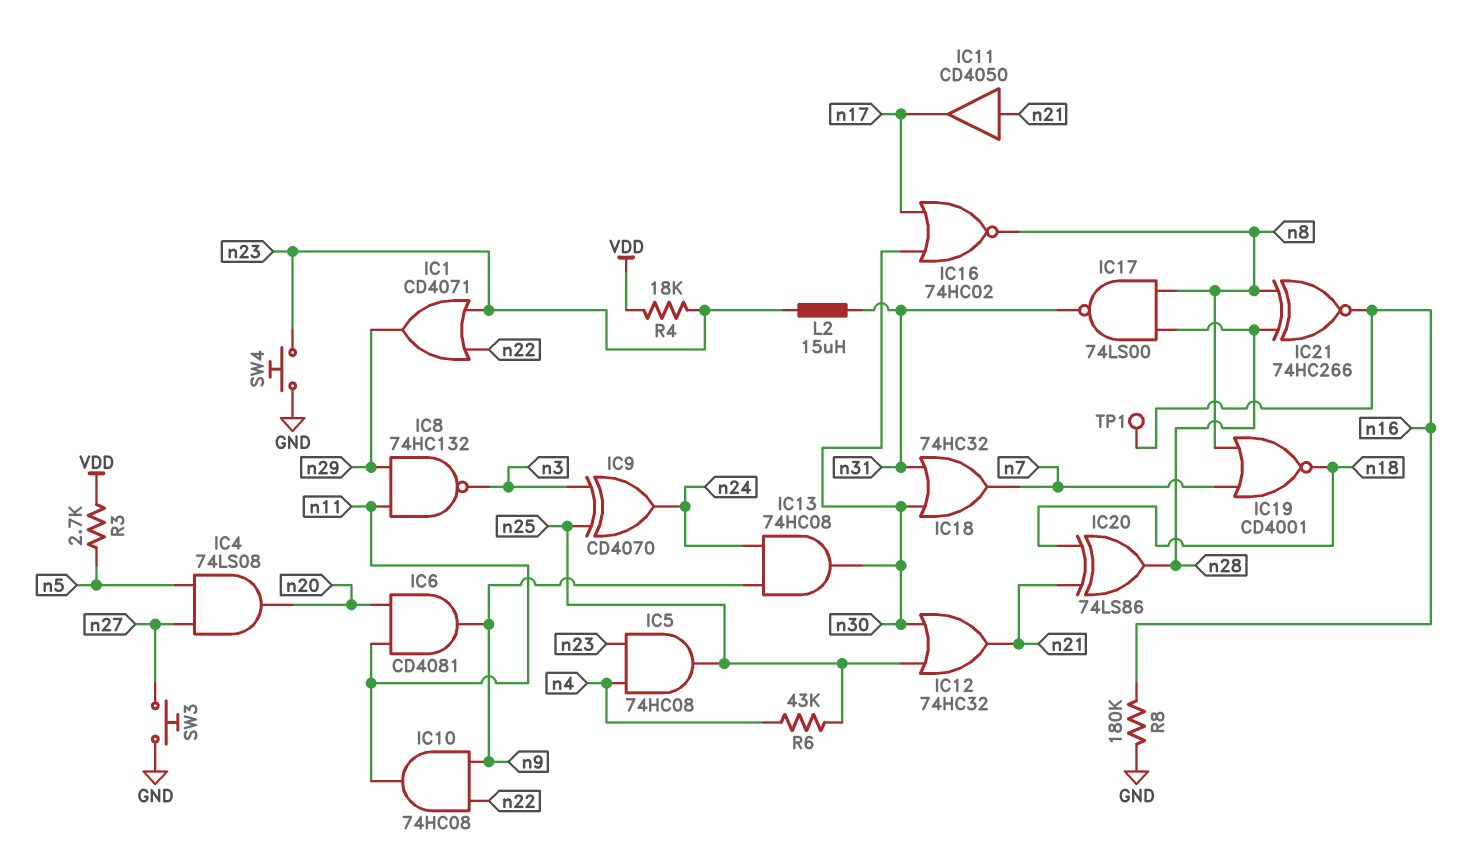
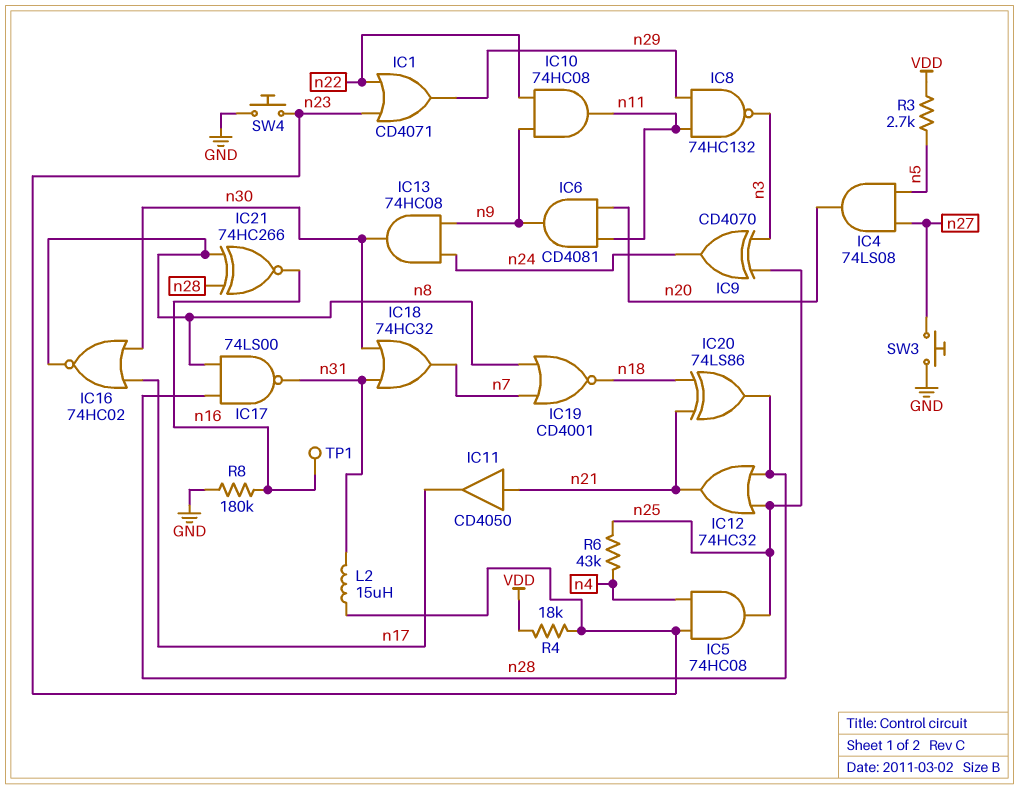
IC12: OR 74HC32 (in n25, in n30, out n21) -> OR 74HC32 (in n25, in n28, out n21)

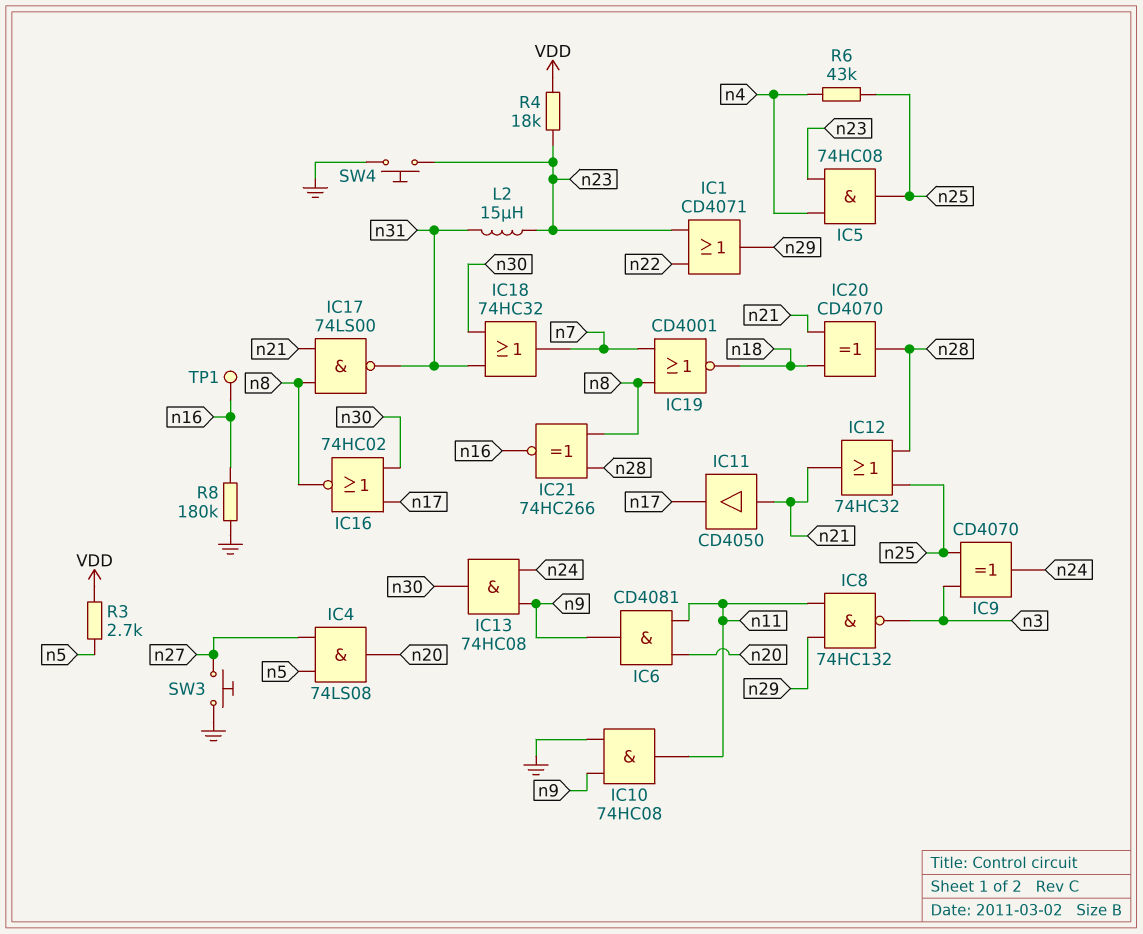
IC10: AND 74HC08 (in n9, in n22, out n11) -> AND 74HC08 (in GND, in n9, out n11)
IC17: NAND 74LS00 (in n8, in n28, out n31) -> NAND 74LS00 (in n8, in n21, out n31)
IC20: XOR 74LS86 (in n18, in n21, out n28) -> XOR CD4070 (in n18, in n21, out n28)

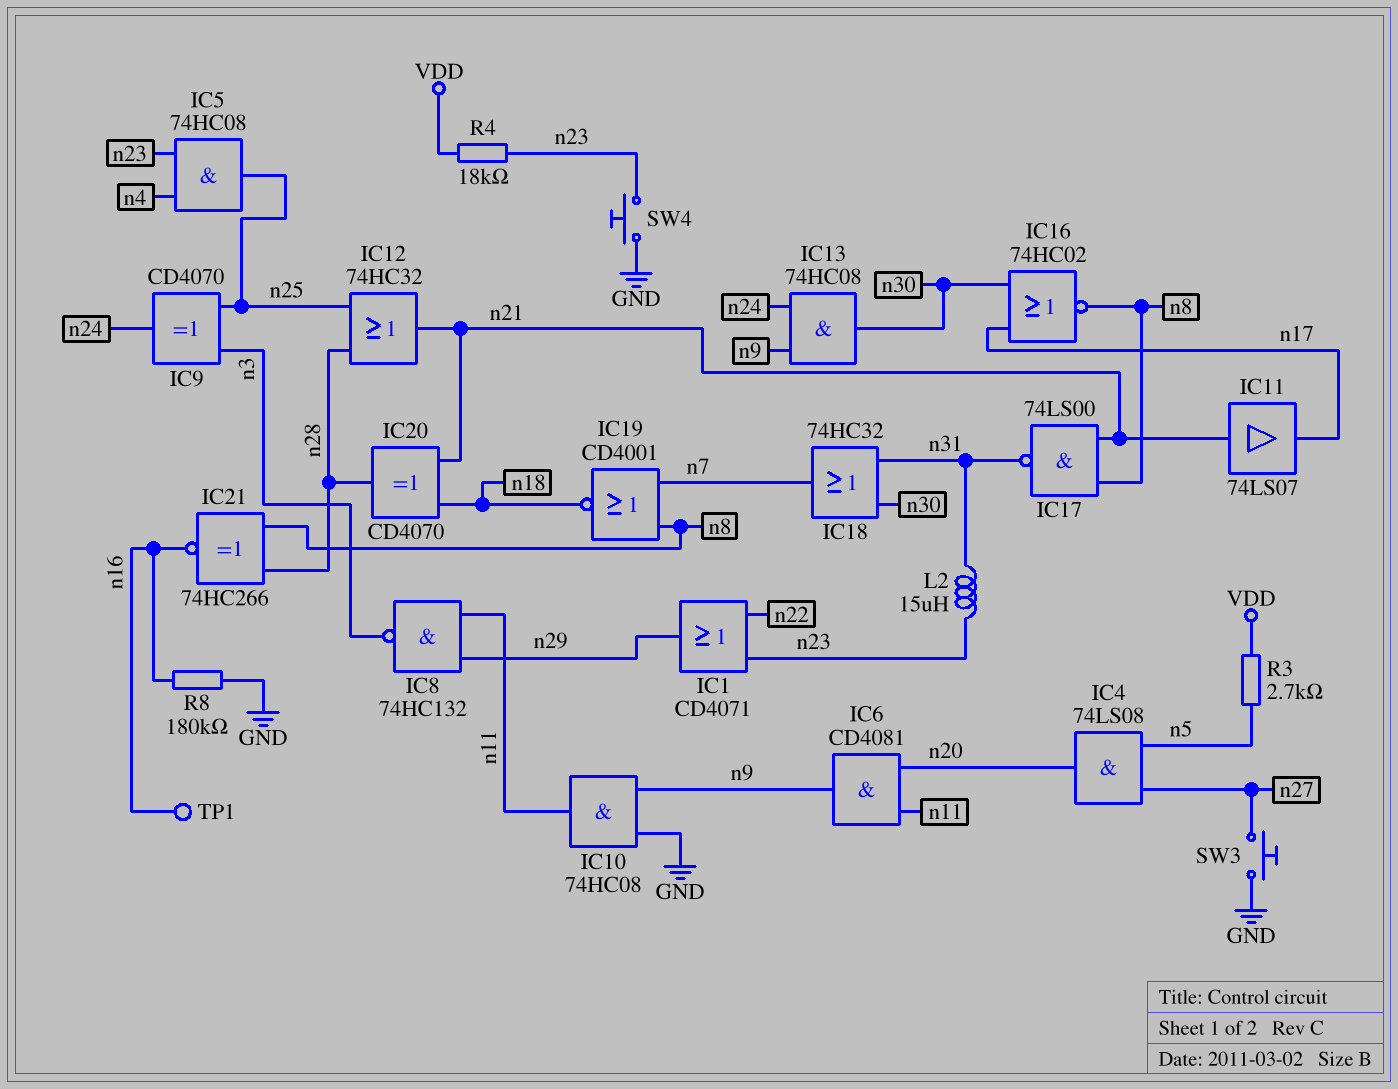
IC11: buffer CD4050 (in n21, out n17) -> buffer 74LS07 (in n21, out n17)
R6: 43k (n4, n25) -> none

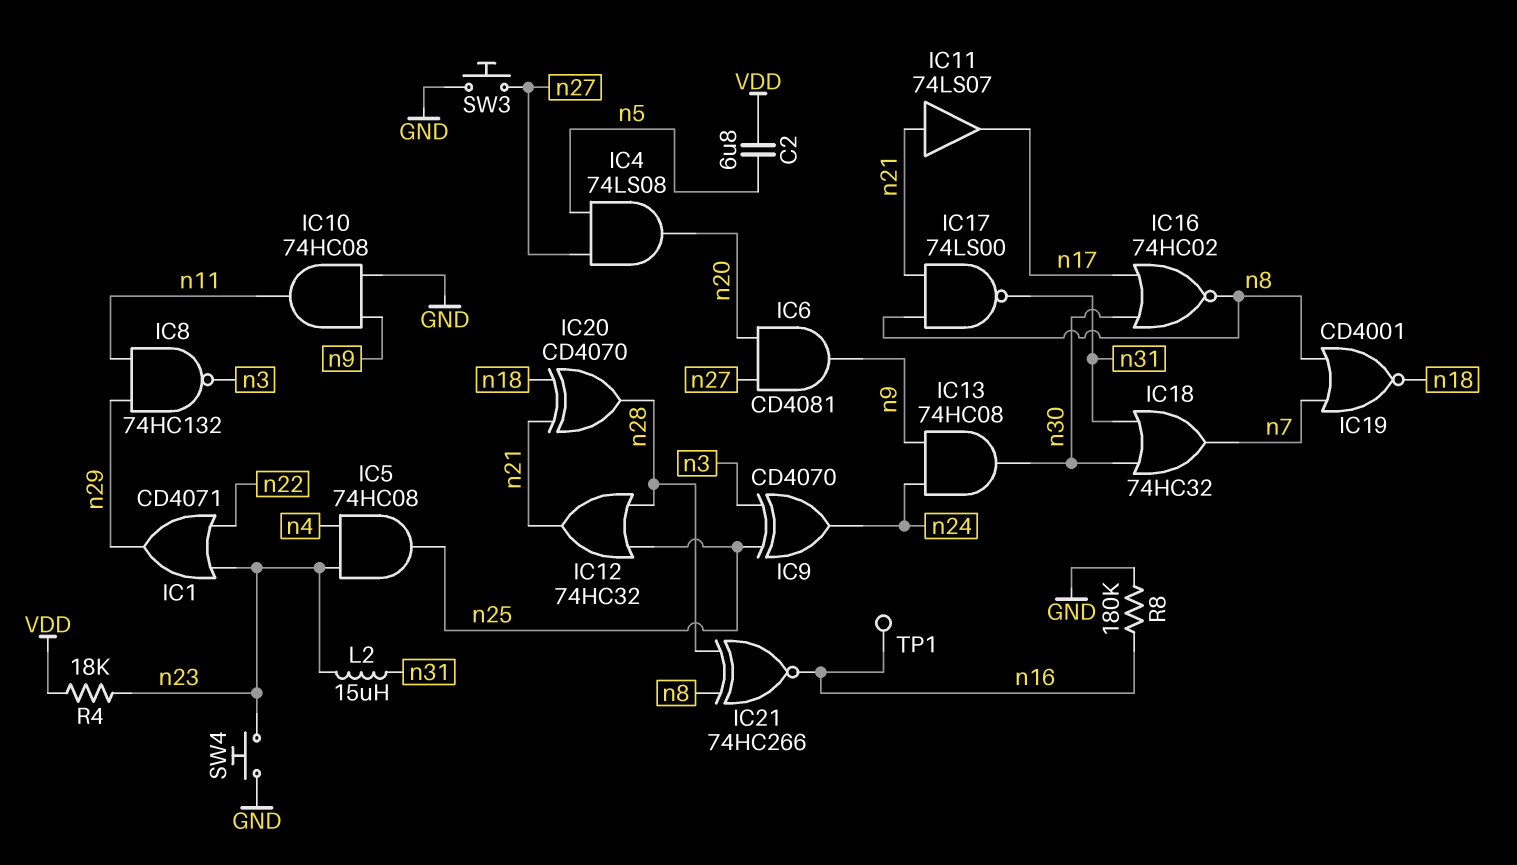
C2: none -> 6.8uF (VDD, n5)
IC6: AND CD4081 (in n11, in n20, out n9) -> AND CD4081 (in n20, in n27, out n9)
R3: 2.7k (VDD, n5) -> none

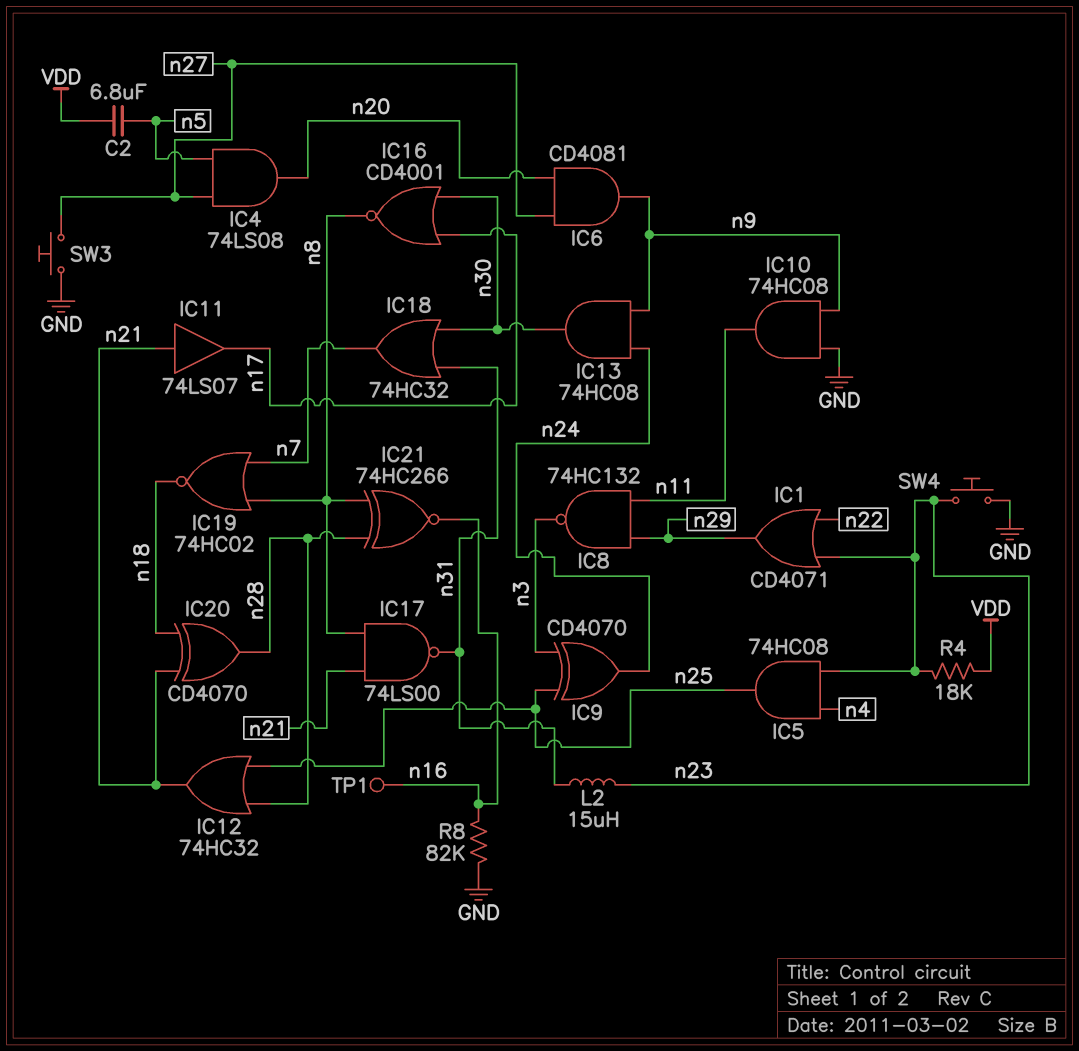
IC16: NOR 74HC02 (in n17, in n30, out n8) -> NOR CD4001 (in n17, in n30, out n8)
IC19: NOR CD4001 (in n7, in n8, out n18) -> NOR 74HC02 (in n7, in n8, out n18)
R8: 180k (GND, n16) -> 82k (GND, n16)

